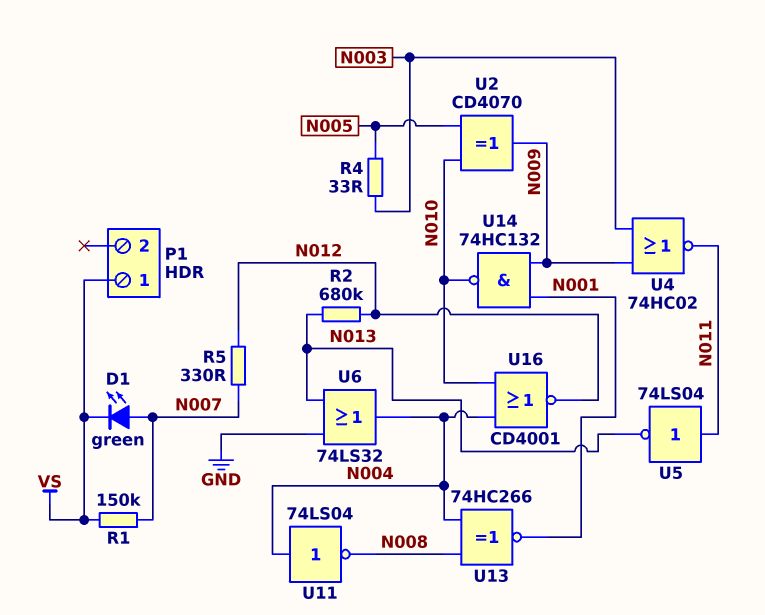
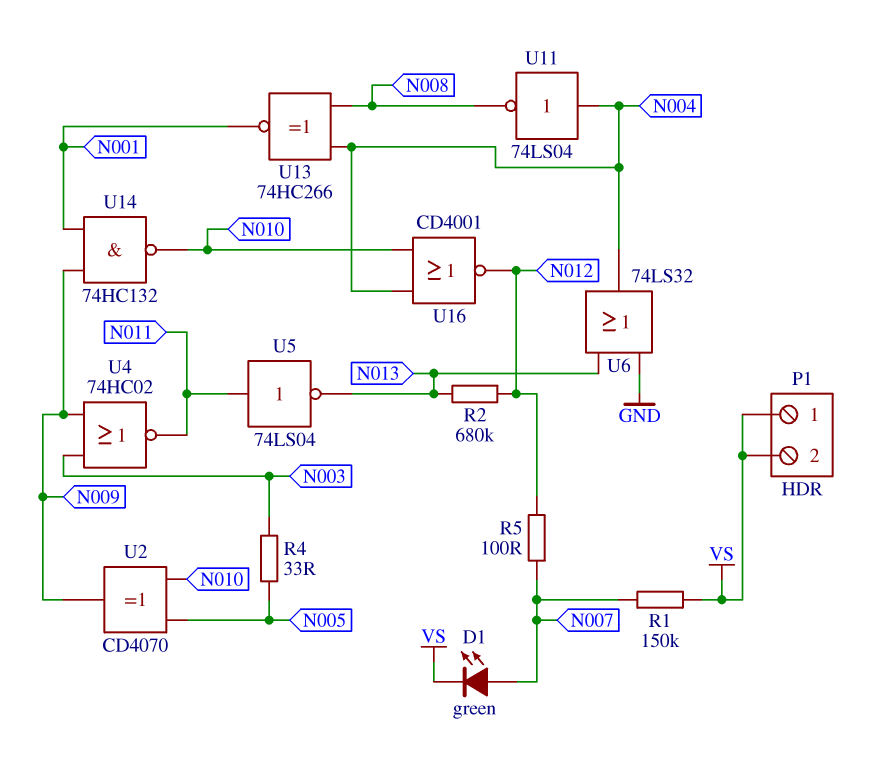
P1 pin 2: none -> VS
R5: 330 (N007, N012) -> 100 (N007, N012)

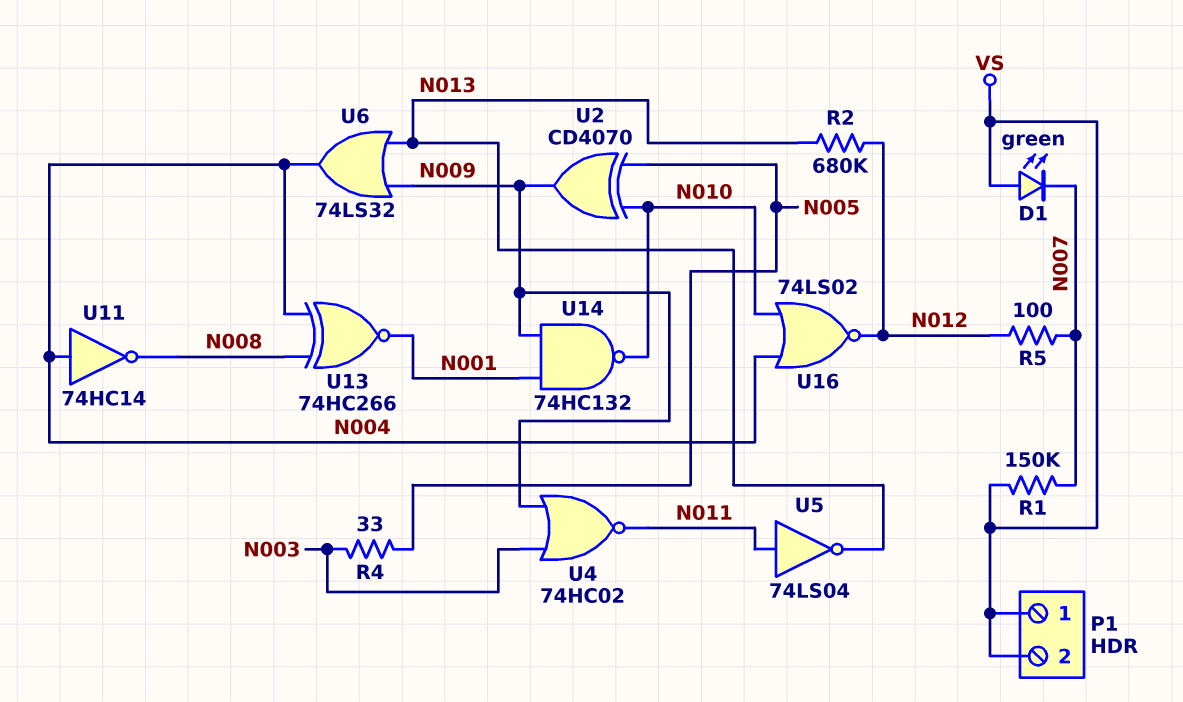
D1: LED green (A N007, K VS) -> LED green (A VS, K N007)
U6: OR 74LS32 (in GND, in N013, out N004) -> OR 74LS32 (in N009, in N013, out N004)
U11: NOT 74LS04 (in N004, out N008) -> NOT 74HC14 (in N004, out N008)
U16: NOR CD4001 (in N004, in N010, out N012) -> NOR 74LS02 (in N004, in N010, out N012)

